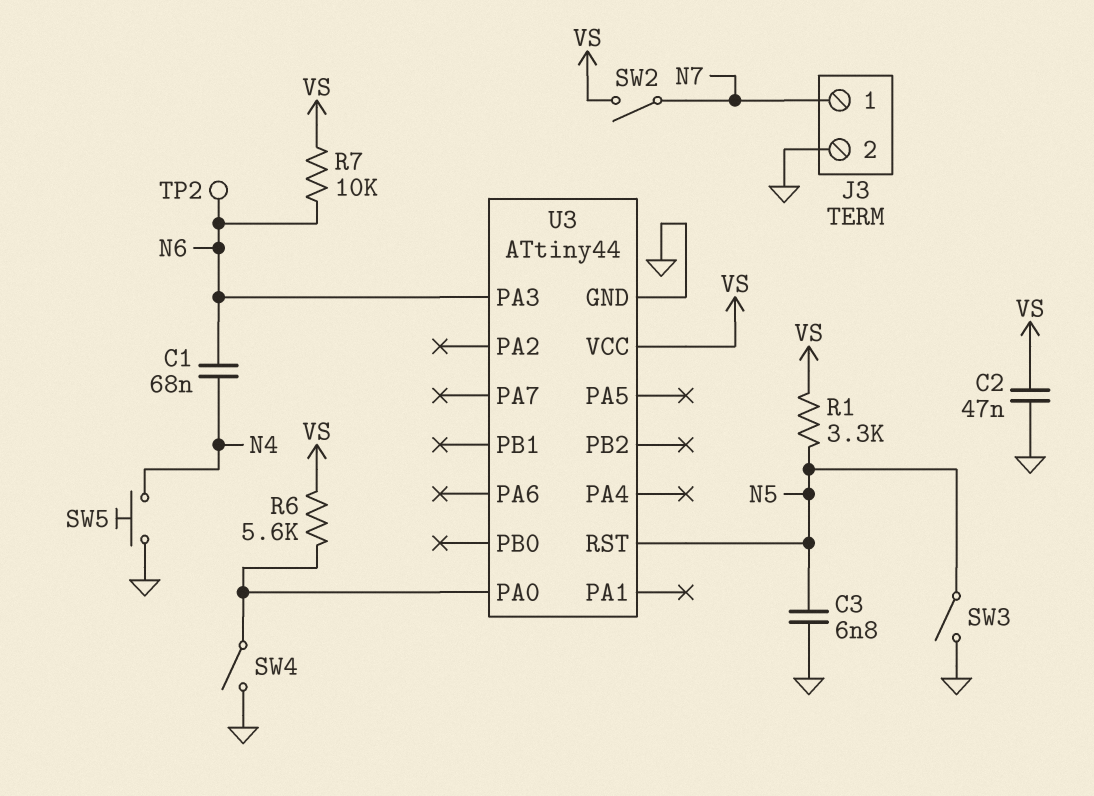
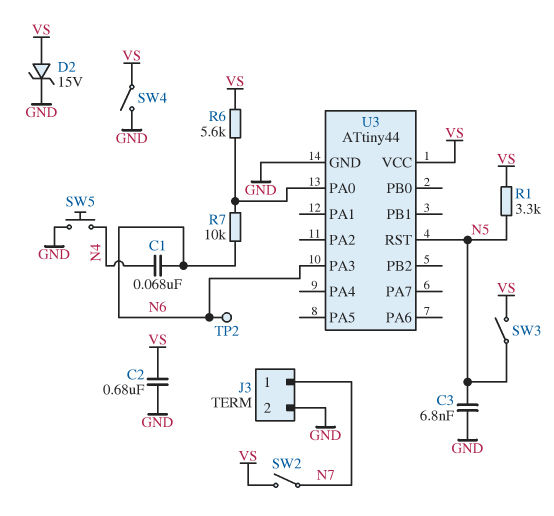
C2: 47nF (GND, VS) -> 680nF (GND, VS)
D2: none -> zener 15V (A VS, K GND)
R7: 10k (N6, VS) -> 10k (N6, U3/PA0)
SW3: switch (GND, N5) -> switch (N5, VS)
SW4: switch (GND, U3/PA0) -> switch (GND, VS)

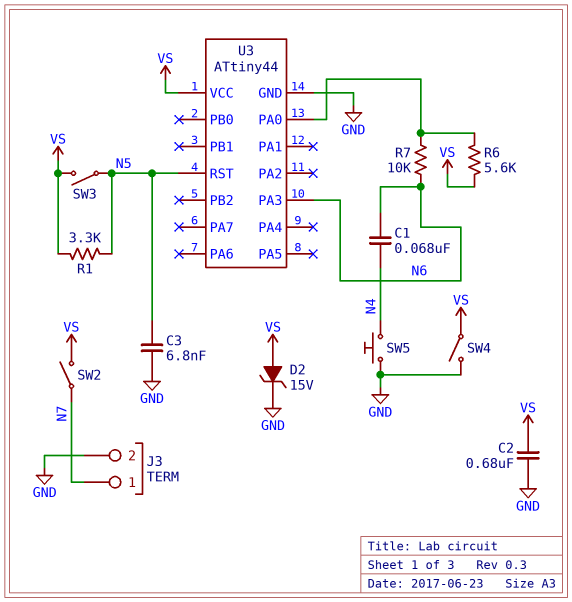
TP2: test point (N6) -> none

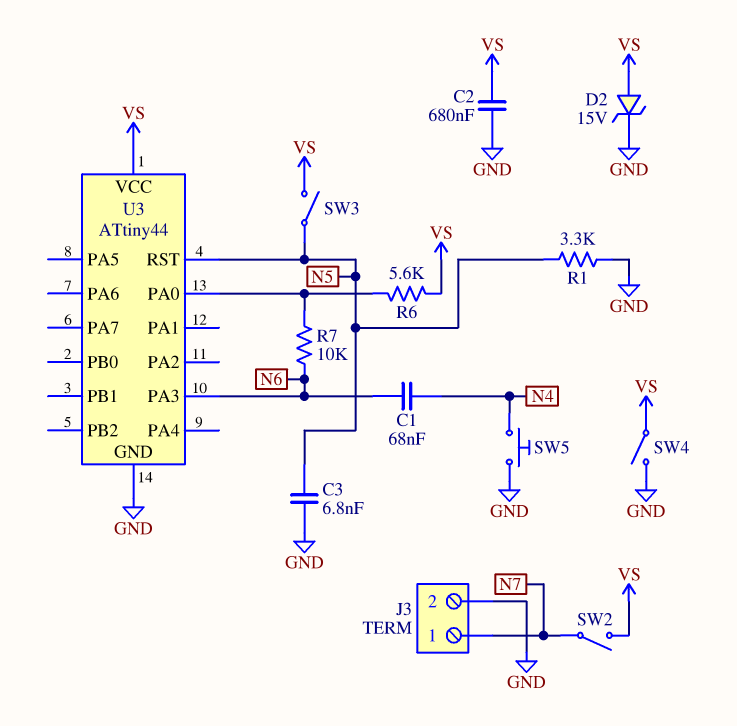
R1: 3.3k (N5, VS) -> 3.3k (GND, N5)

